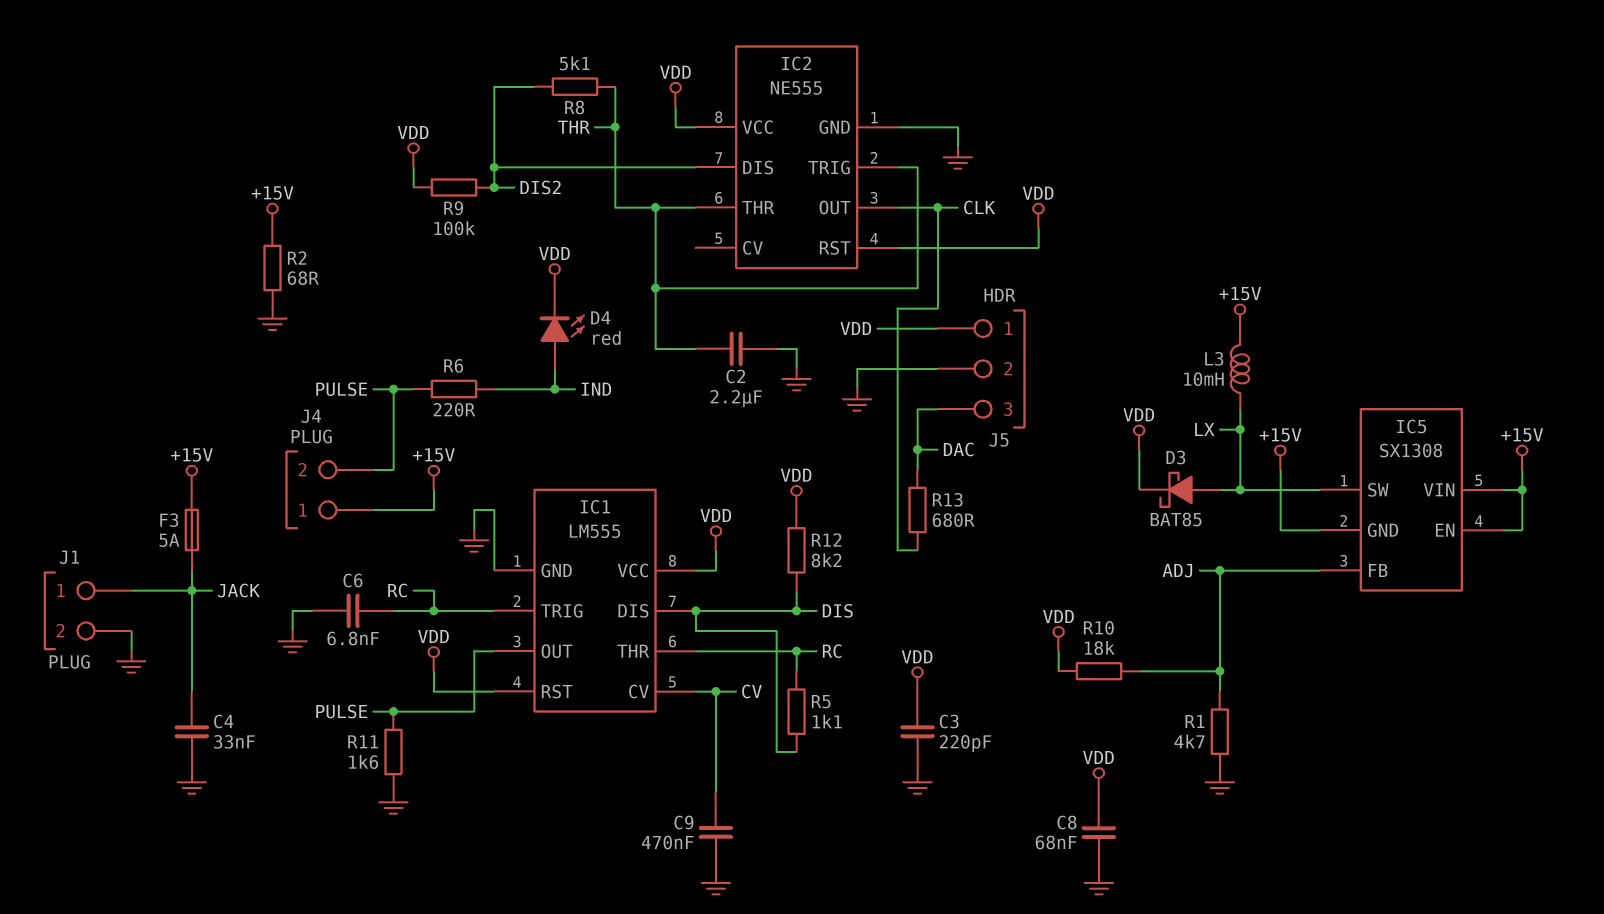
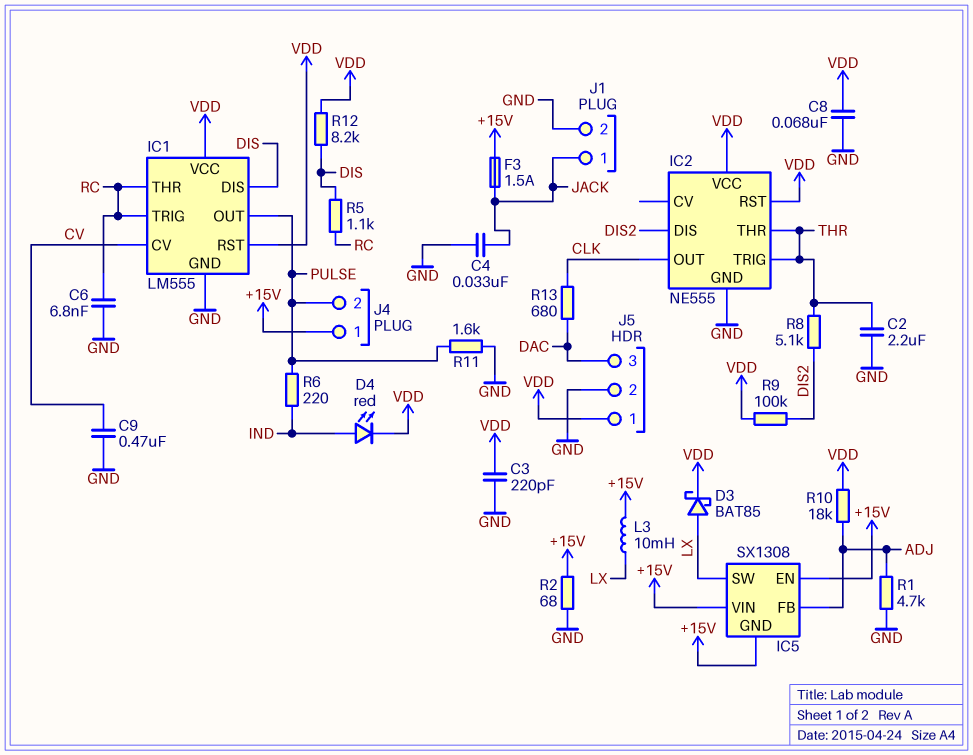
F3: 5A (+15V, JACK) -> 1.5A (+15V, JACK)

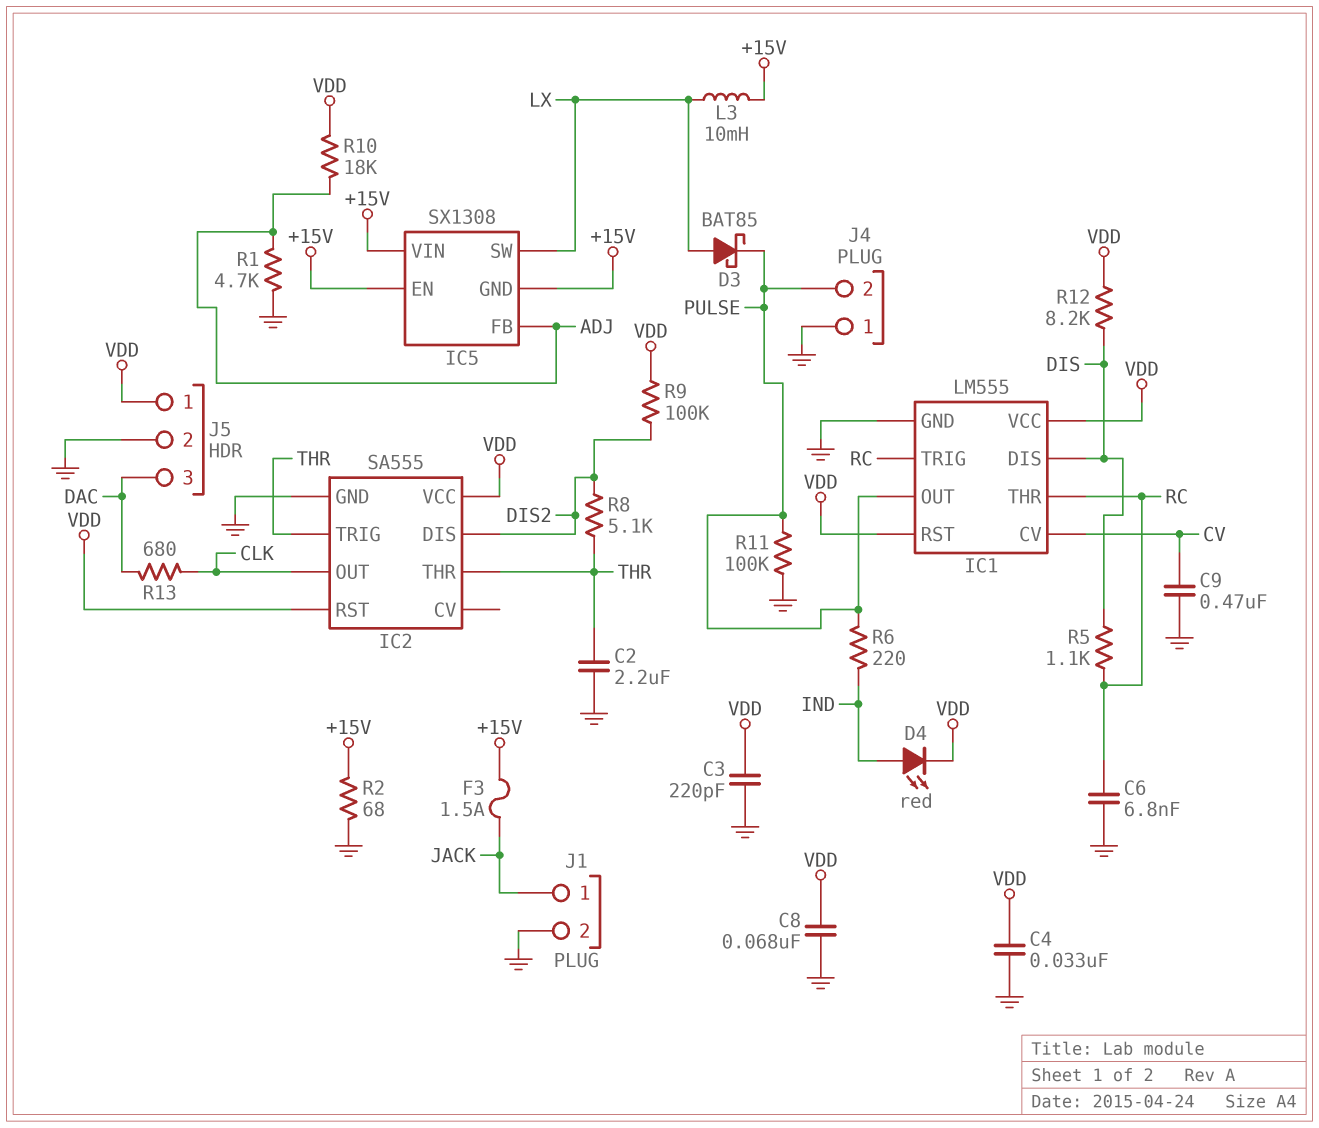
C4: 33nF (GND, JACK) -> 33nF (GND, VDD)
D3: schottky BAT85 (A LX, K VDD) -> schottky BAT85 (A LX, K PULSE)
IC2: NE555 -> SA555
J4 pin 1: +15V -> GND
R11: 1.6k (GND, PULSE) -> 100k (GND, PULSE)

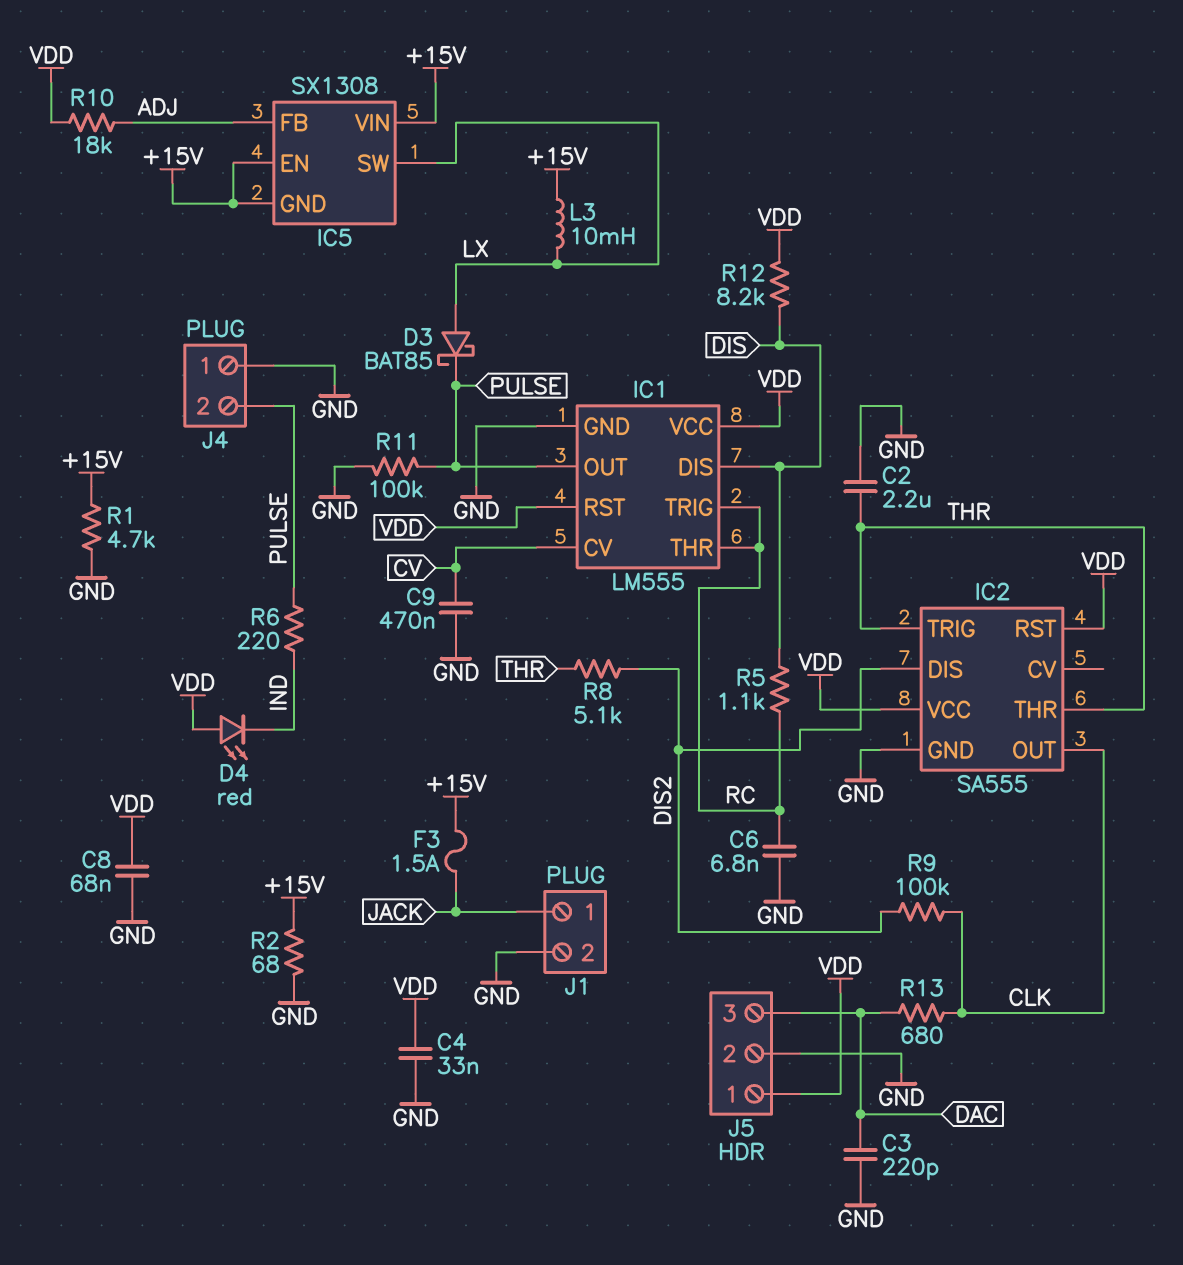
C3: 220pF (GND, VDD) -> 220pF (DAC, GND)
D4: LED red (A IND, K VDD) -> LED red (A VDD, K IND)
R1: 4.7k (ADJ, GND) -> 4.7k (+15V, GND)
R9: 100k (DIS2, VDD) -> 100k (CLK, DIS2)

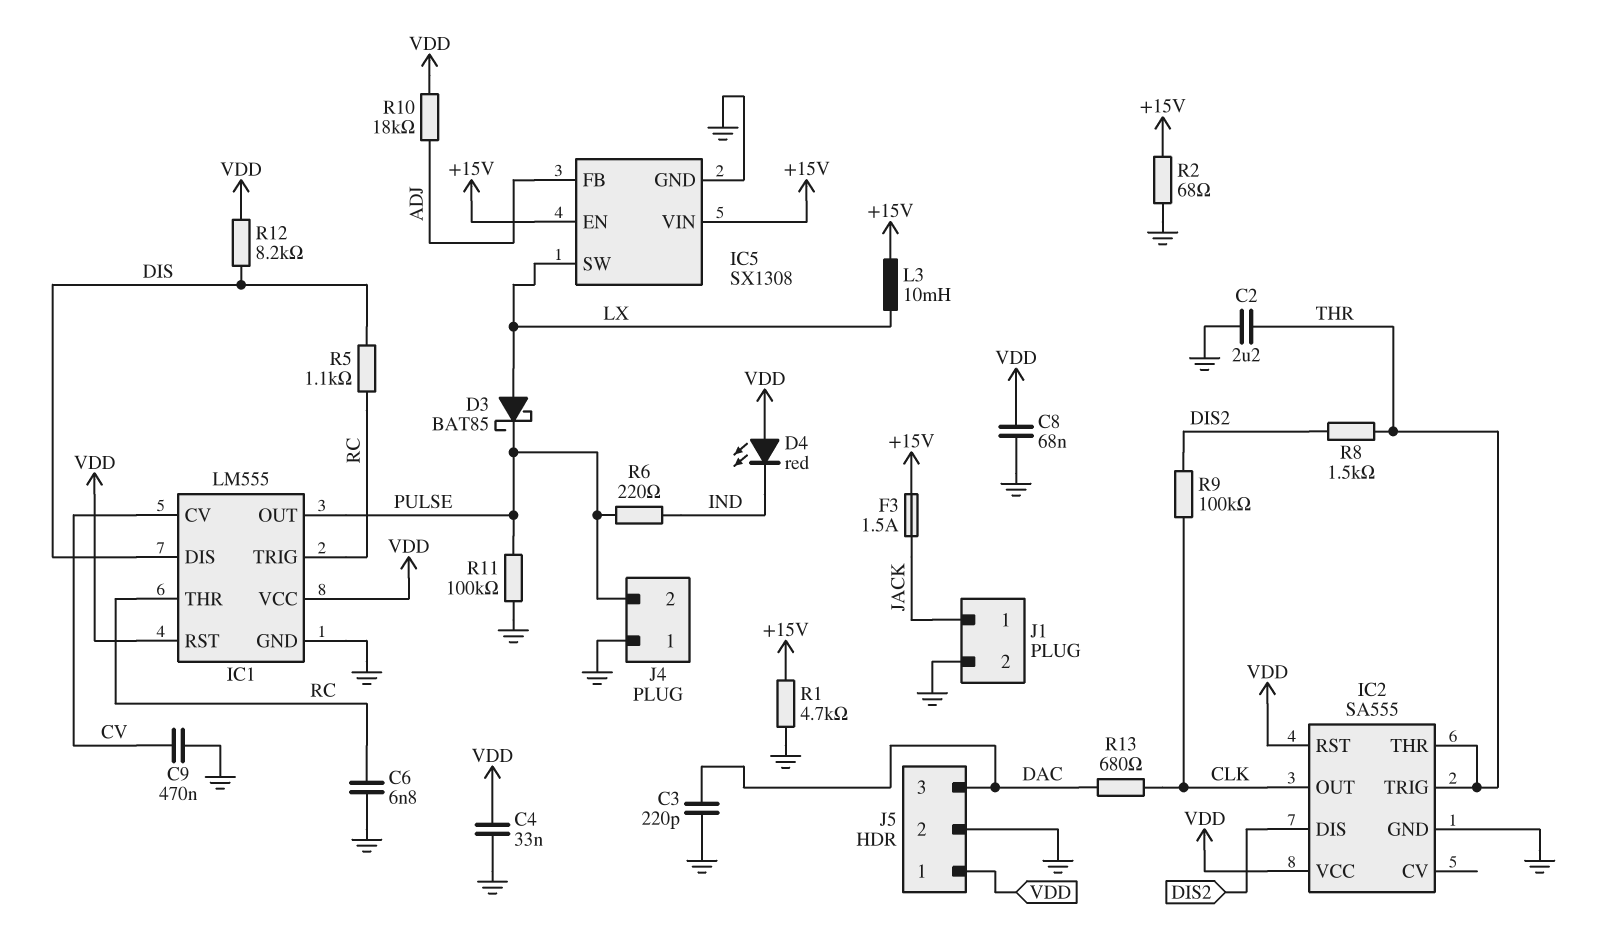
IC5 pin GND: +15V -> GND
R8: 5.1k (DIS2, THR) -> 1.5k (DIS2, THR)

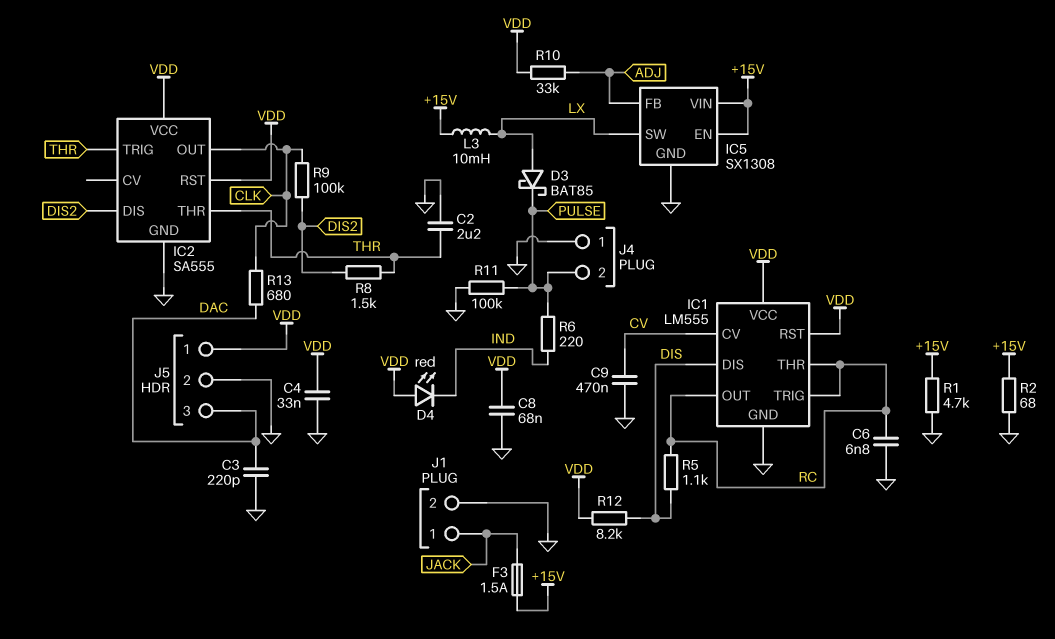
IC1 pin OUT: PULSE -> RC
R10: 18k (ADJ, VDD) -> 33k (ADJ, VDD)

